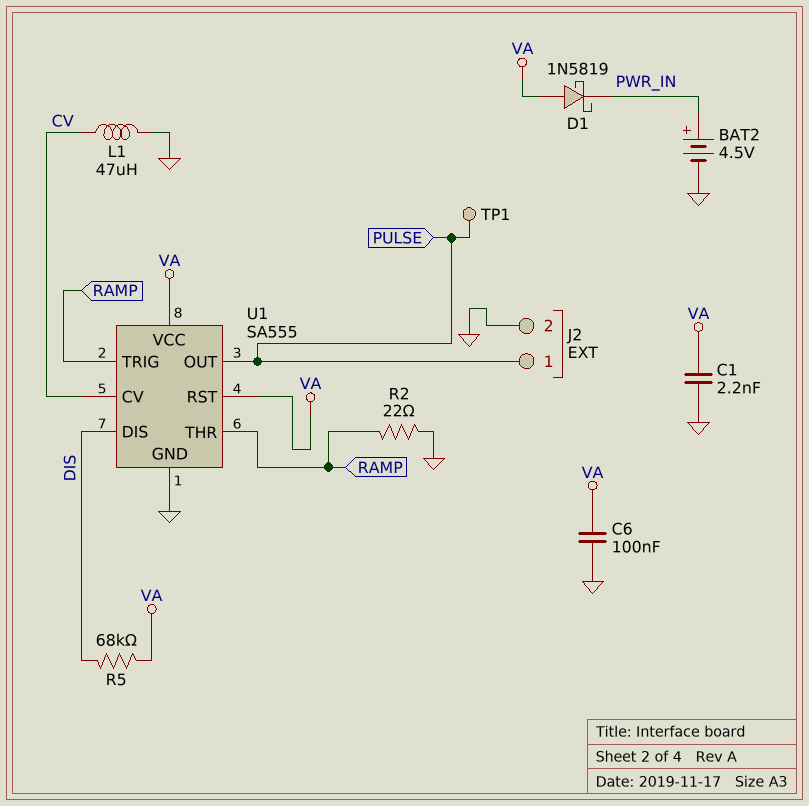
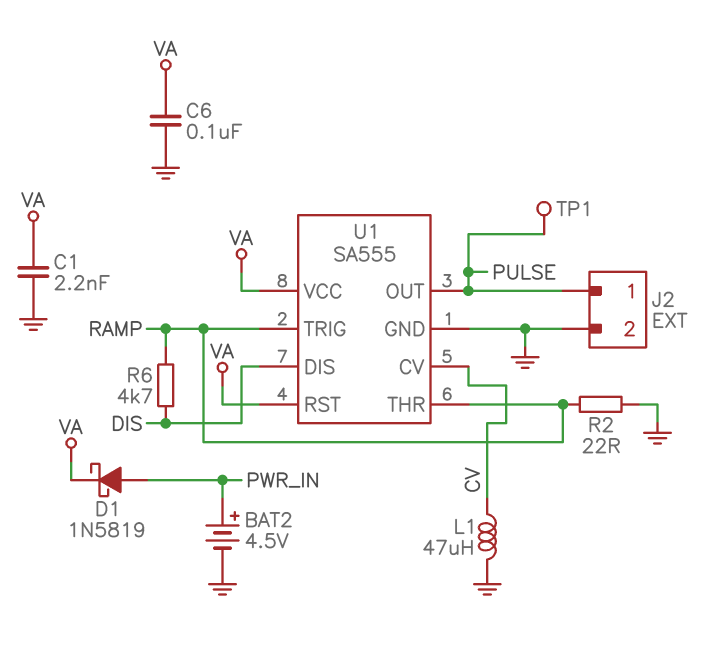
D1: schottky 1N5819 (A VA, K PWR_IN) -> schottky 1N5819 (A PWR_IN, K VA)
R5: 68k (DIS, VA) -> none
R6: none -> 4.7k (DIS, RAMP)

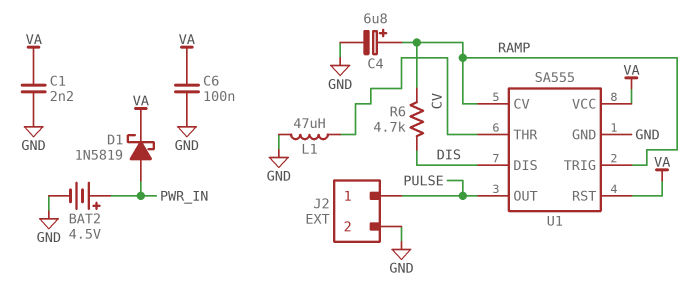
C4: none -> 6.8uF (plus RAMP, minus GND)
R2: 22 (GND, RAMP) -> none
TP1: test point (PULSE) -> none
U1 pin CV: CV -> RAMP
U1 pin THR: RAMP -> CV

